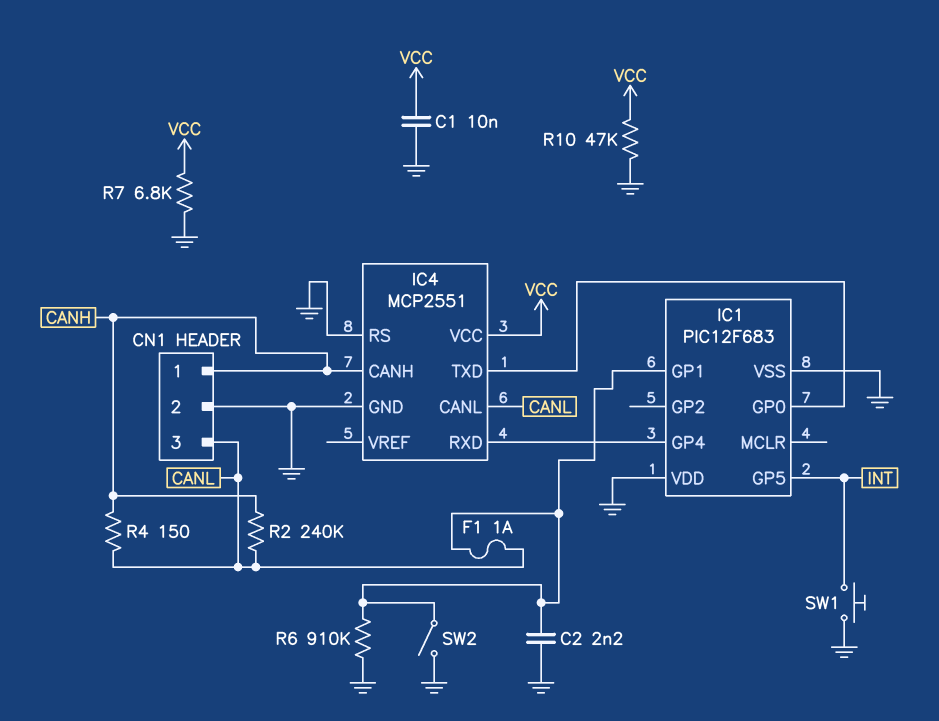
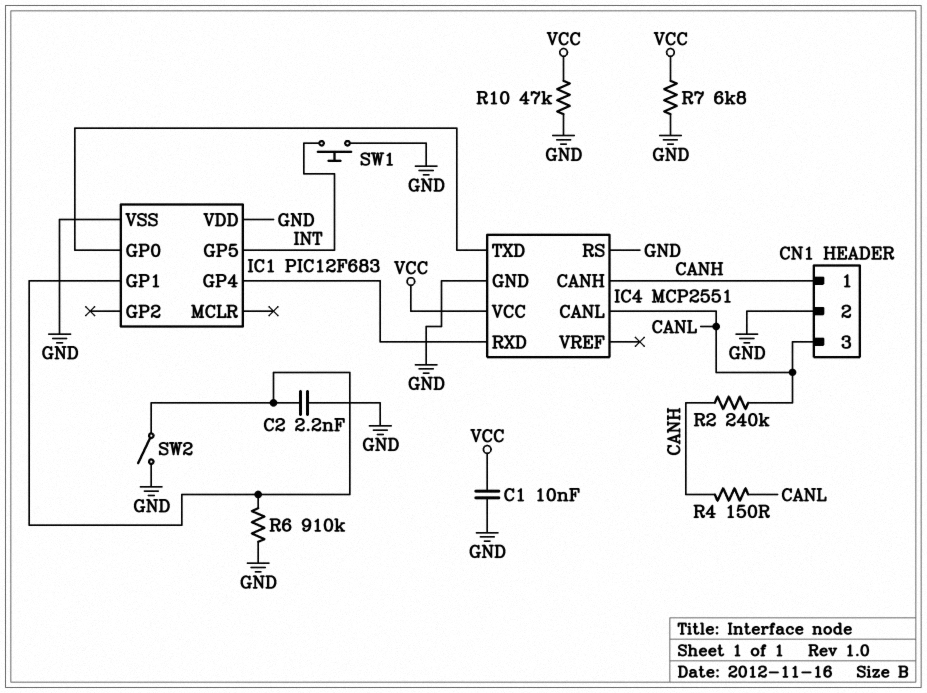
F1: 1A (CANL, IC1/GP1) -> none

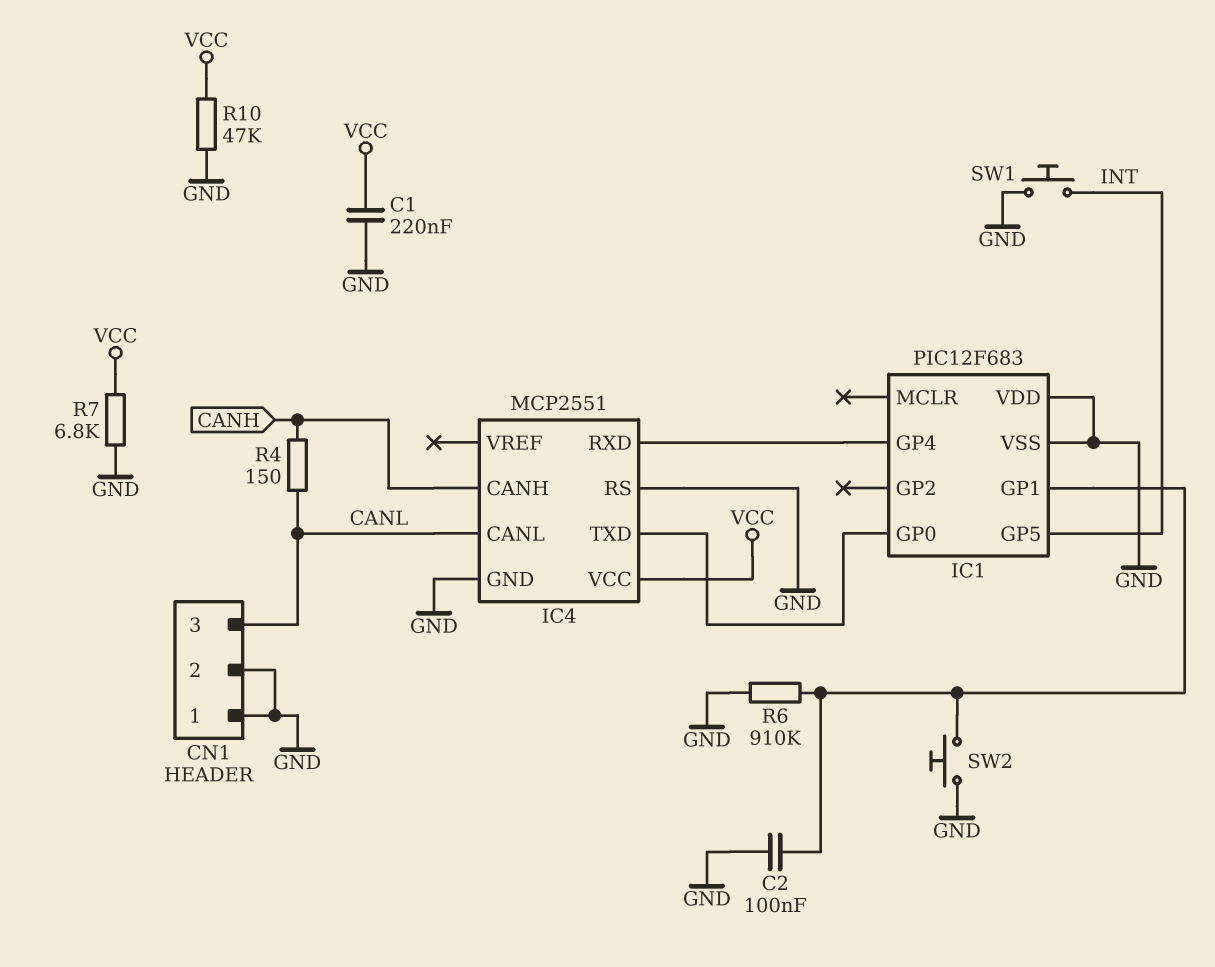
C1: 10nF (GND, VCC) -> 220nF (GND, VCC)
C2: 2.2nF (GND, IC1/GP1) -> 100nF (GND, IC1/GP1)
CN1 pin 1: CANH -> GND
R2: 240k (CANH, CANL) -> none
SW2: switch (GND, IC1/GP1) -> button (GND, IC1/GP1)

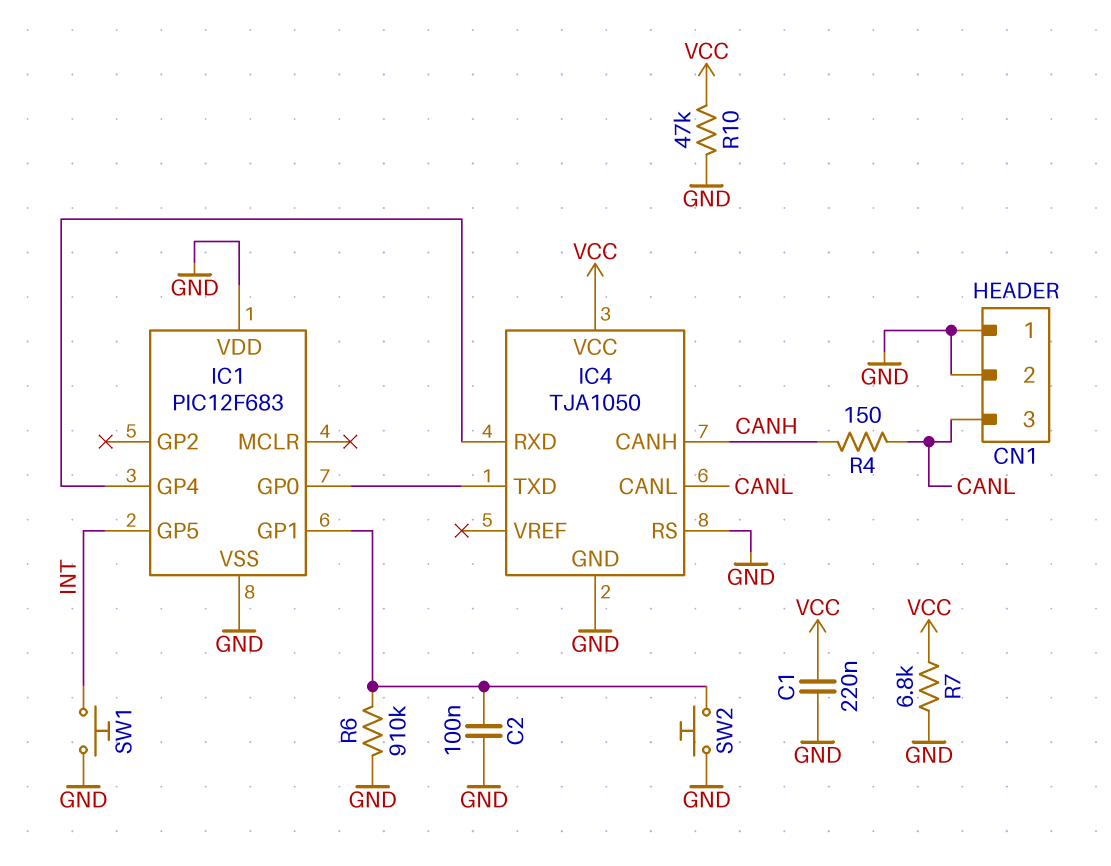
IC4: MCP2551 -> TJA1050

